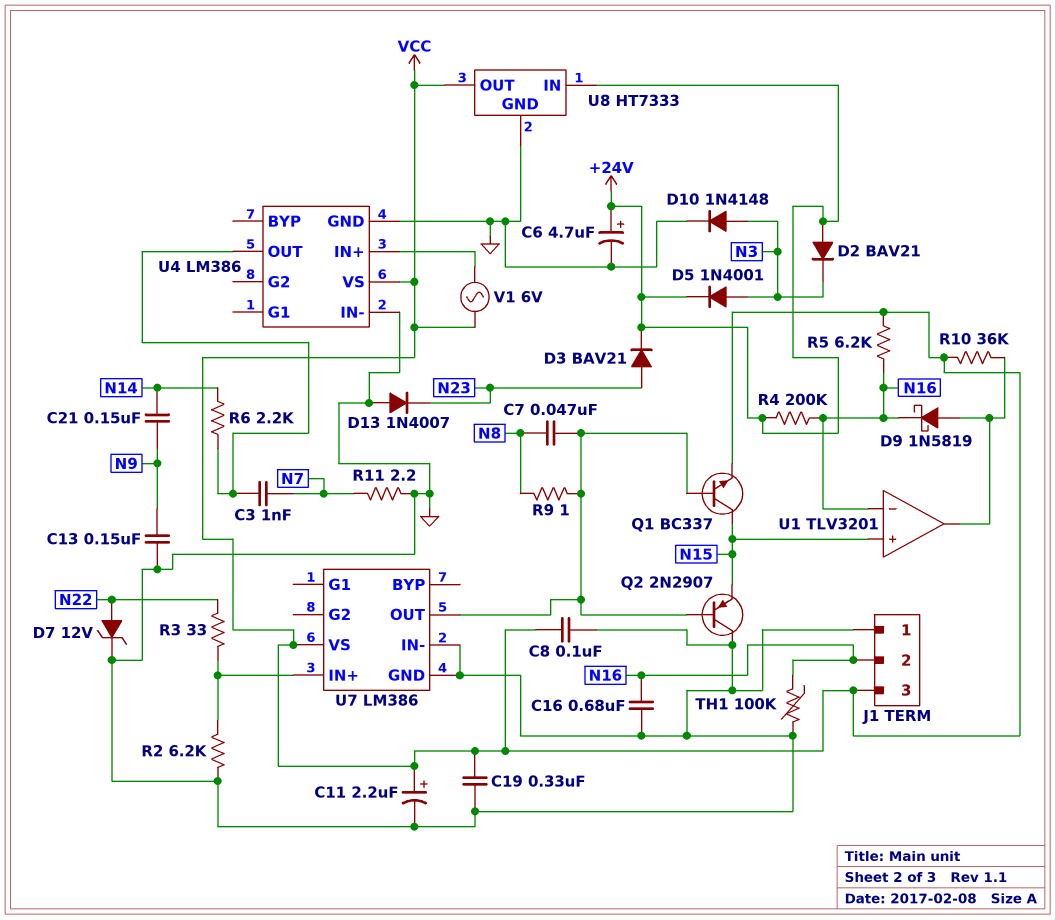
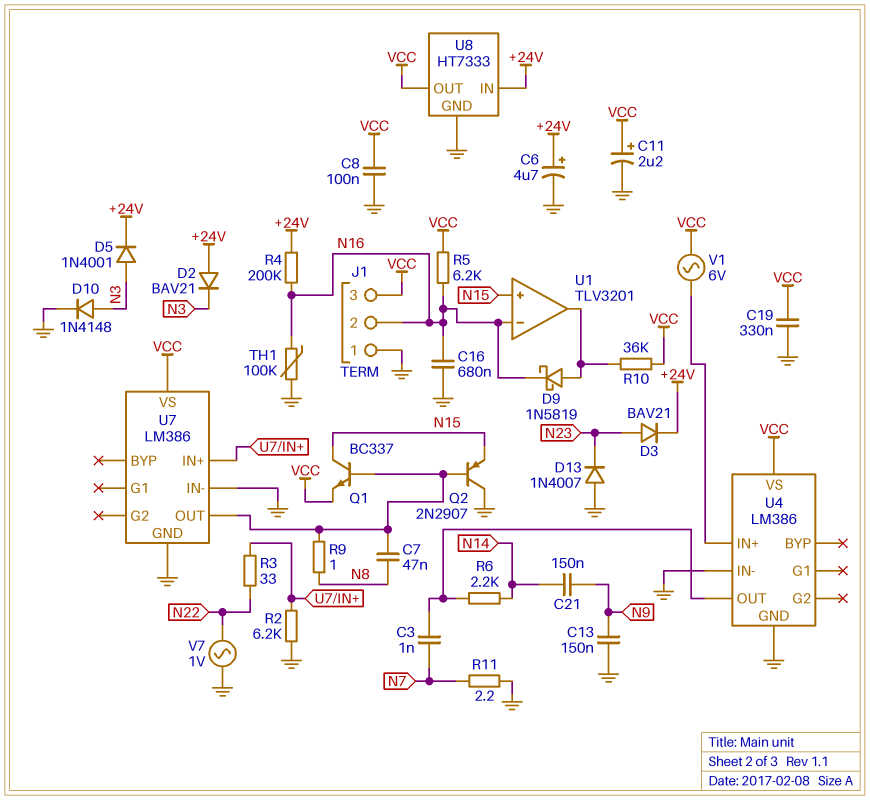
D7: zener 12V (A N22, K GND) -> none
V7: none -> AC 1V (GND, N22)

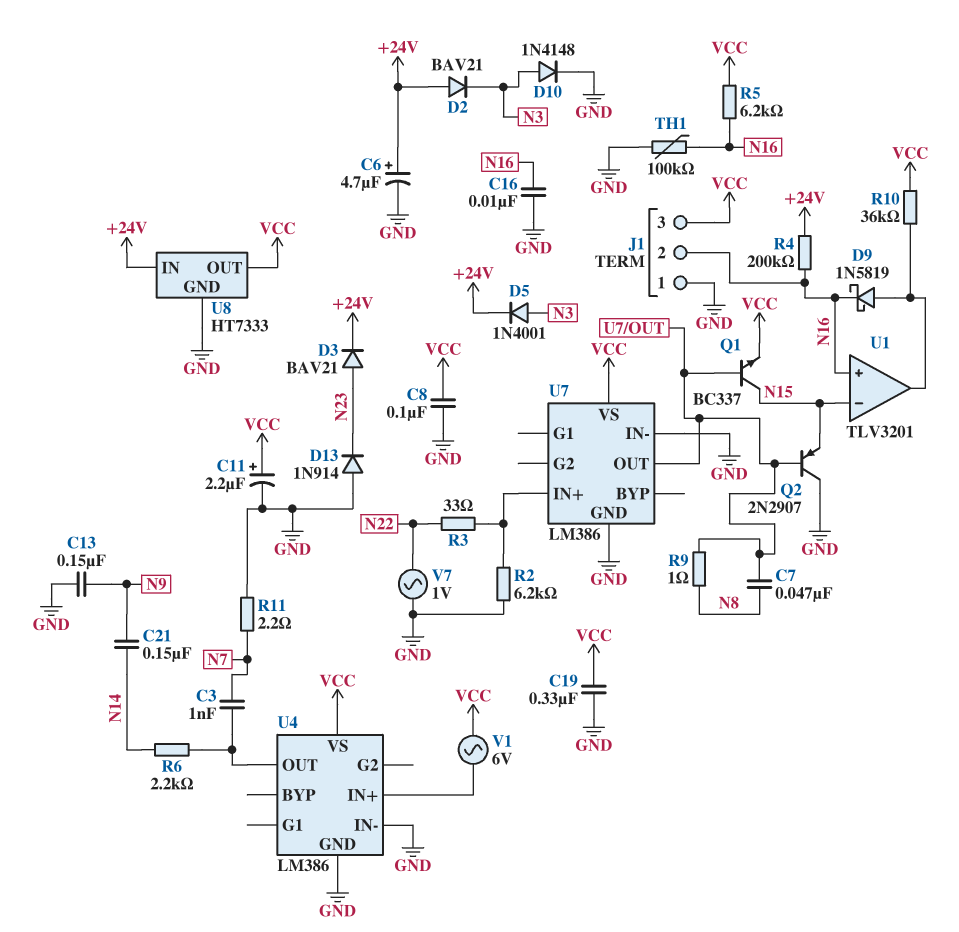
C16: 680nF (GND, N16) -> 10nF (GND, N16)
D13: diode 1N4007 (A GND, K N23) -> diode 1N914 (A GND, K N23)
U1 pin in+: N15 -> N16
U1 pin in-: N16 -> N15

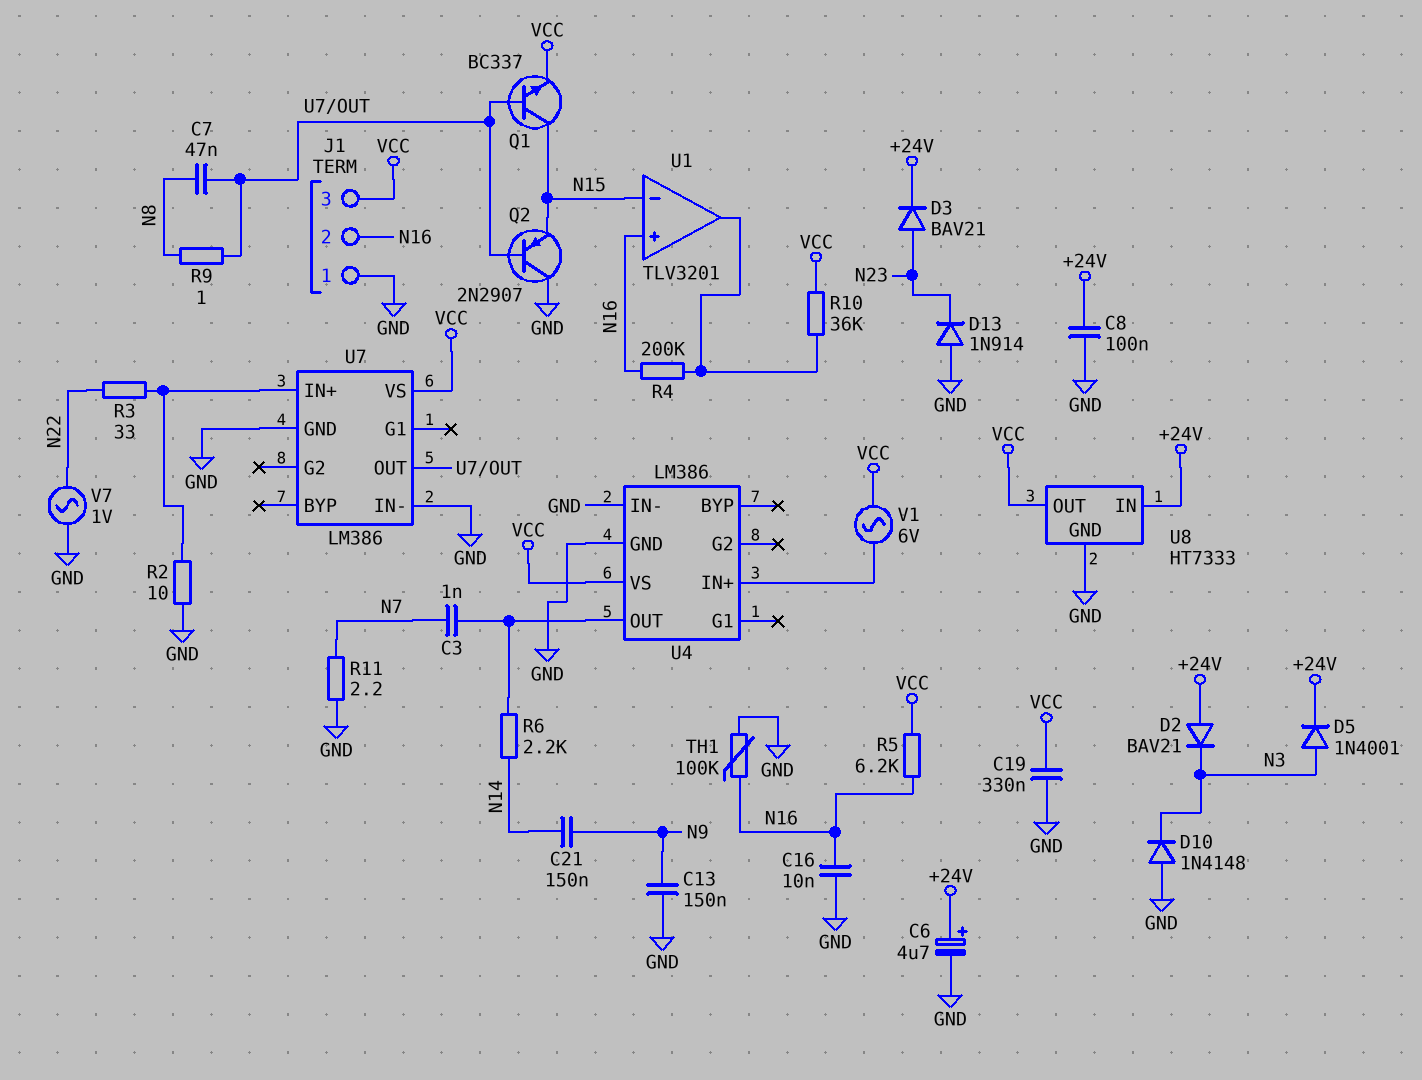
C8: 100nF (GND, VCC) -> 100nF (+24V, GND)
C11: 2.2uF (plus VCC, minus GND) -> none
D9: schottky 1N5819 (A U1/out, K N16) -> none
D10: diode 1N4148 (A N3, K GND) -> diode 1N4148 (A GND, K N3)
R2: 6.2k (GND, U7/IN+) -> 10 (GND, U7/IN+)
R4: 200k (+24V, N16) -> 200k (N16, U1/out)

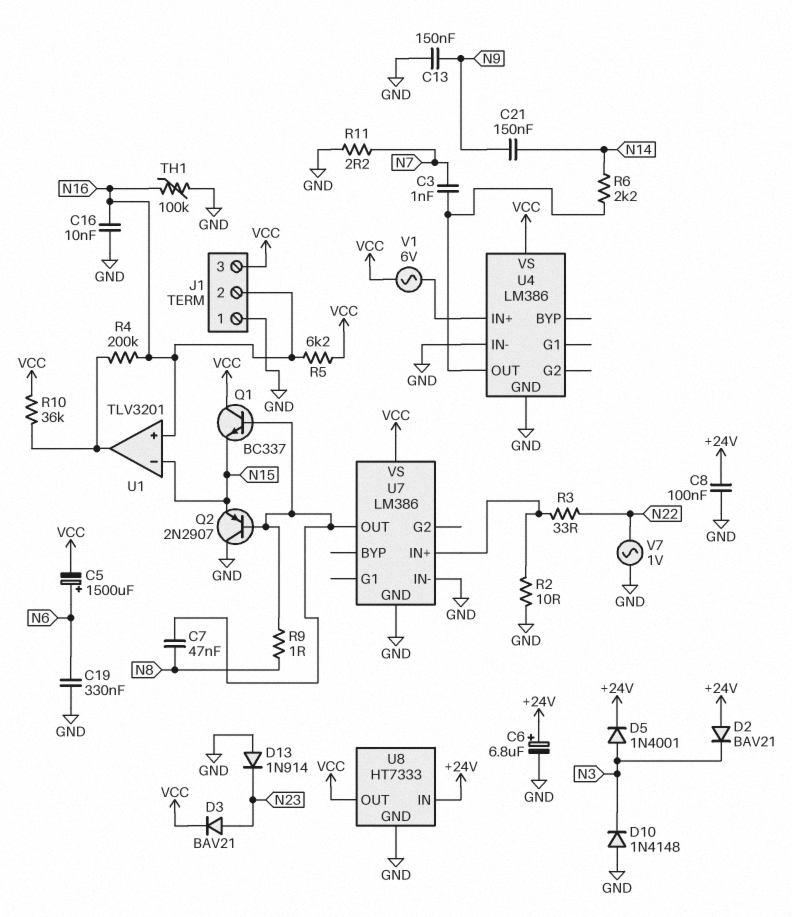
C5: none -> 1500uF (plus N6, minus VCC)
C6: 4.7uF (plus +24V, minus GND) -> 6.8uF (plus +24V, minus GND)
C19: 330nF (GND, VCC) -> 330nF (GND, N6)
D3: diode BAV21 (A N23, K +24V) -> diode BAV21 (A N23, K VCC)
Q1: NPN BC337 (B U7/OUT, C N15, E VCC) -> NPN BC337 (B U7/OUT, C VCC, E N15)

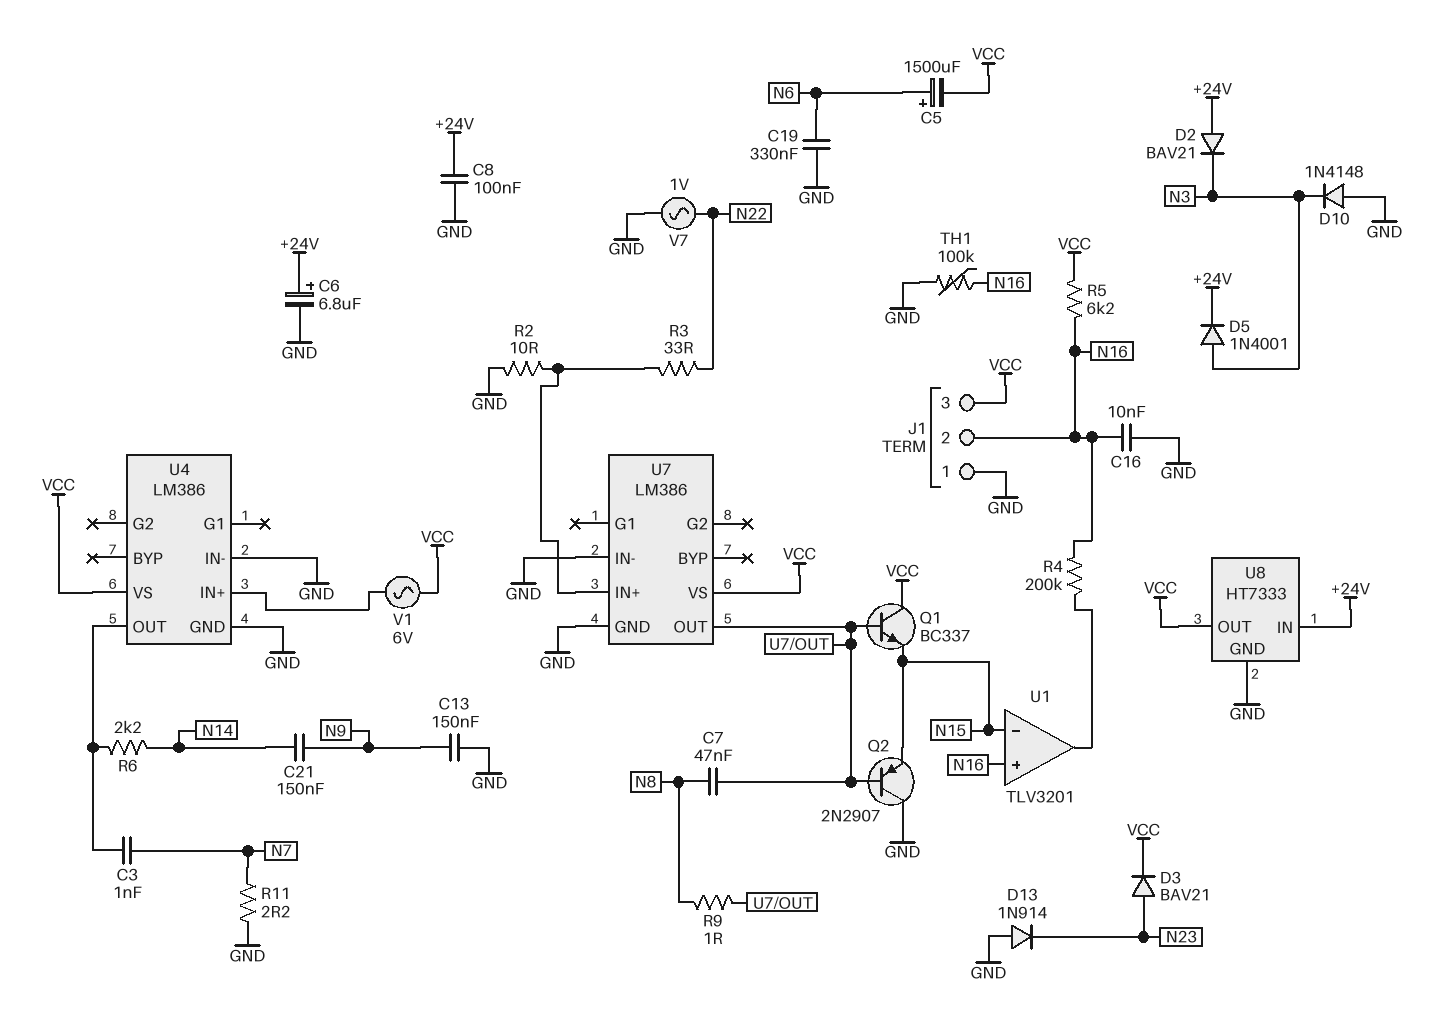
R10: 36k (U1/out, VCC) -> none

